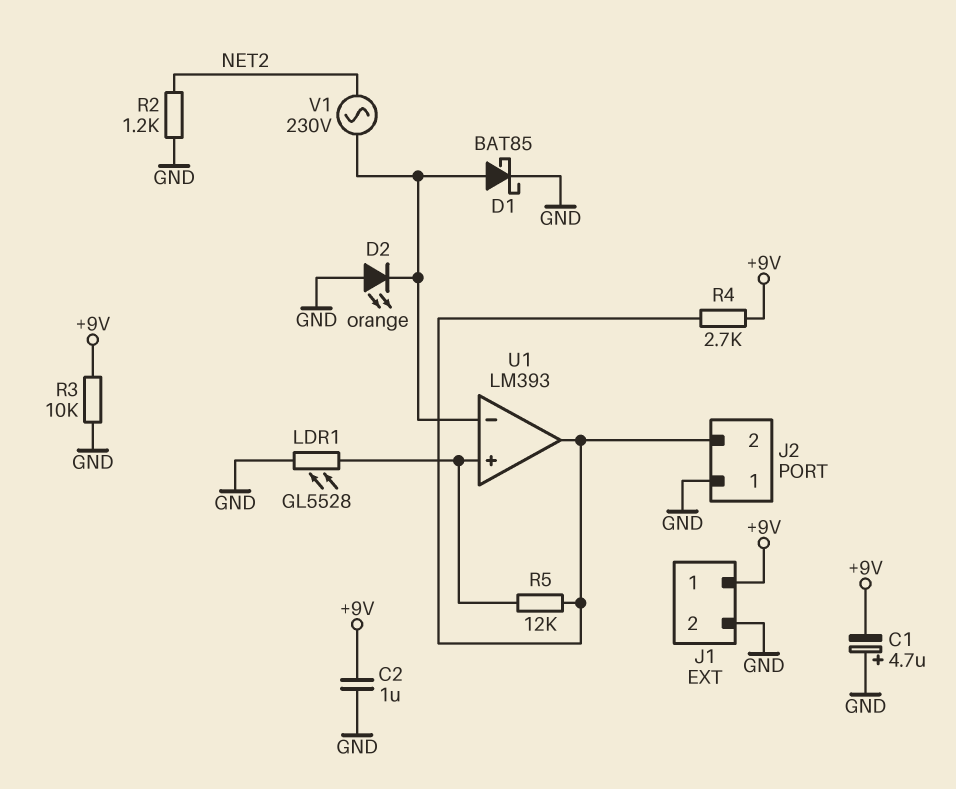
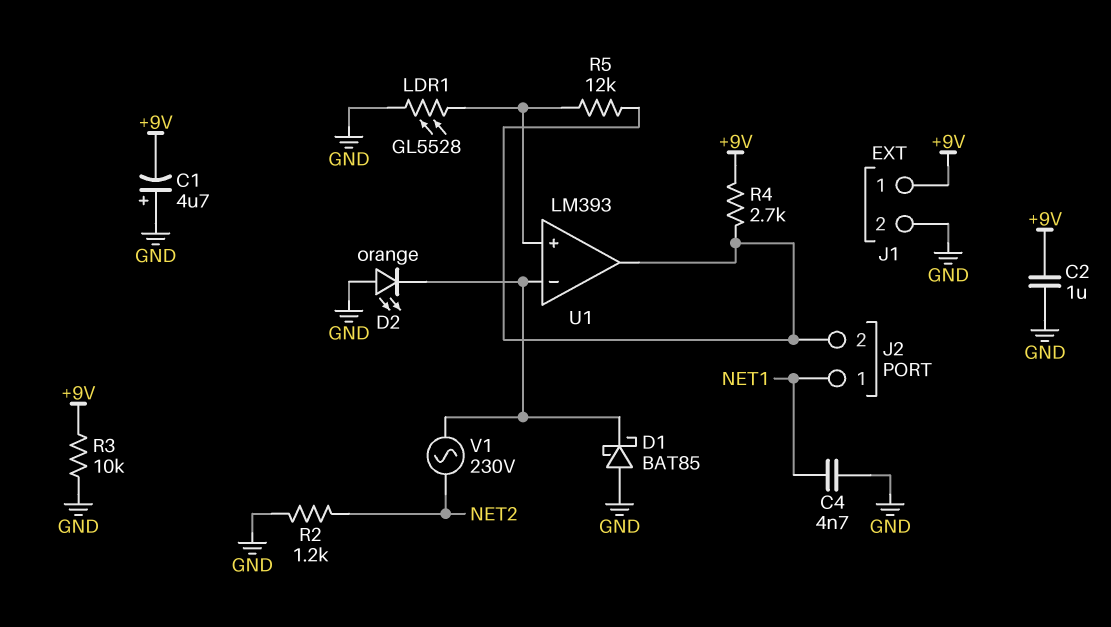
C4: none -> 4.7nF (GND, NET1)
D1: schottky BAT85 (A U1/in-, K GND) -> schottky BAT85 (A GND, K U1/in-)
J2 pin 1: GND -> NET1

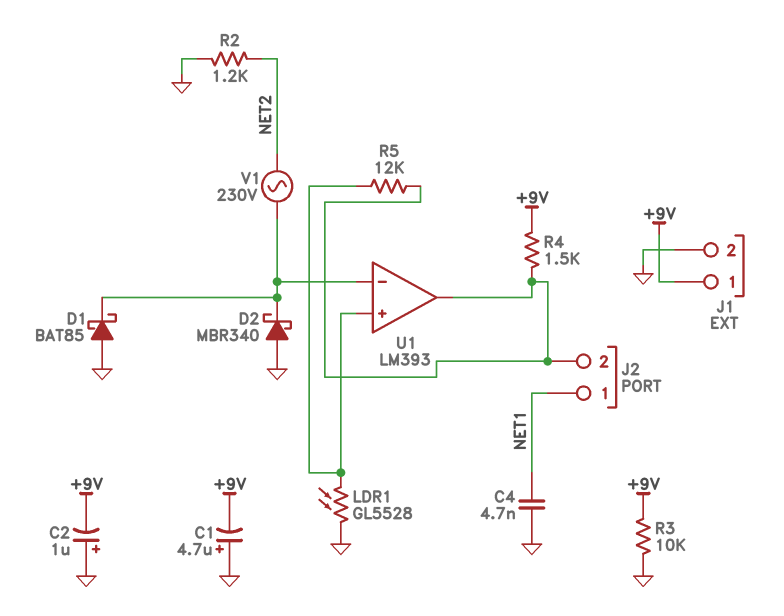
C2: 1uF (+9V, GND) -> 1uF (plus GND, minus +9V)
D2: LED orange (A GND, K U1/in-) -> schottky MBR340 (A GND, K U1/in-)
R4: 2.7k (+9V, J2/2) -> 1.5k (+9V, J2/2)

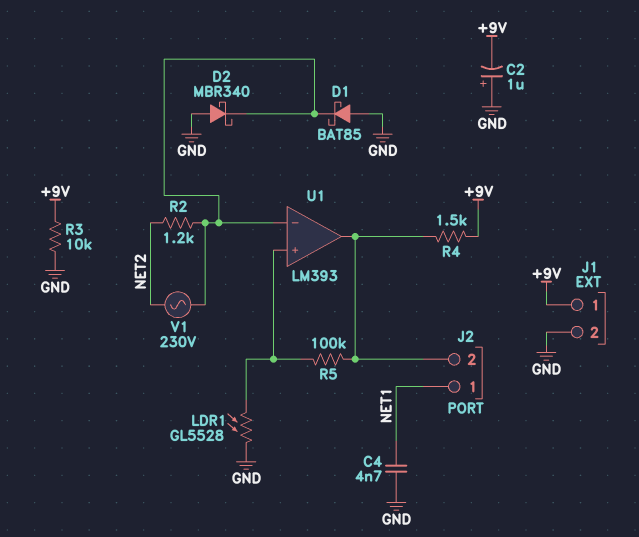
C1: 4.7uF (plus GND, minus +9V) -> none
R2: 1.2k (GND, NET2) -> 1.2k (NET2, U1/in-)
R5: 12k (J2/2, U1/in+) -> 100k (J2/2, U1/in+)

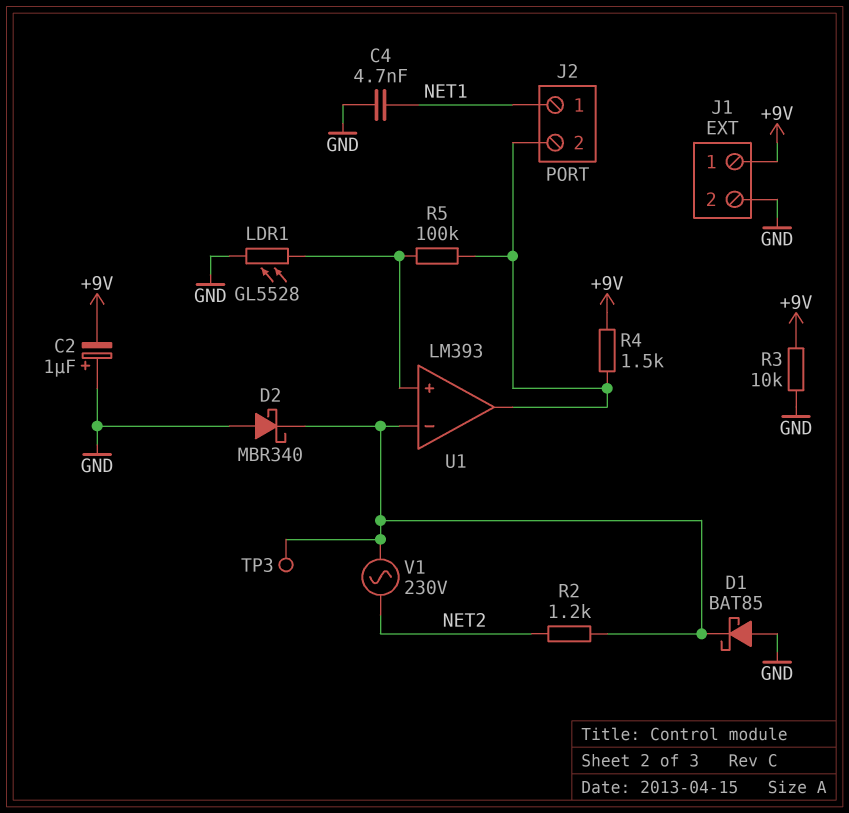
TP3: none -> test point (U1/in-)

